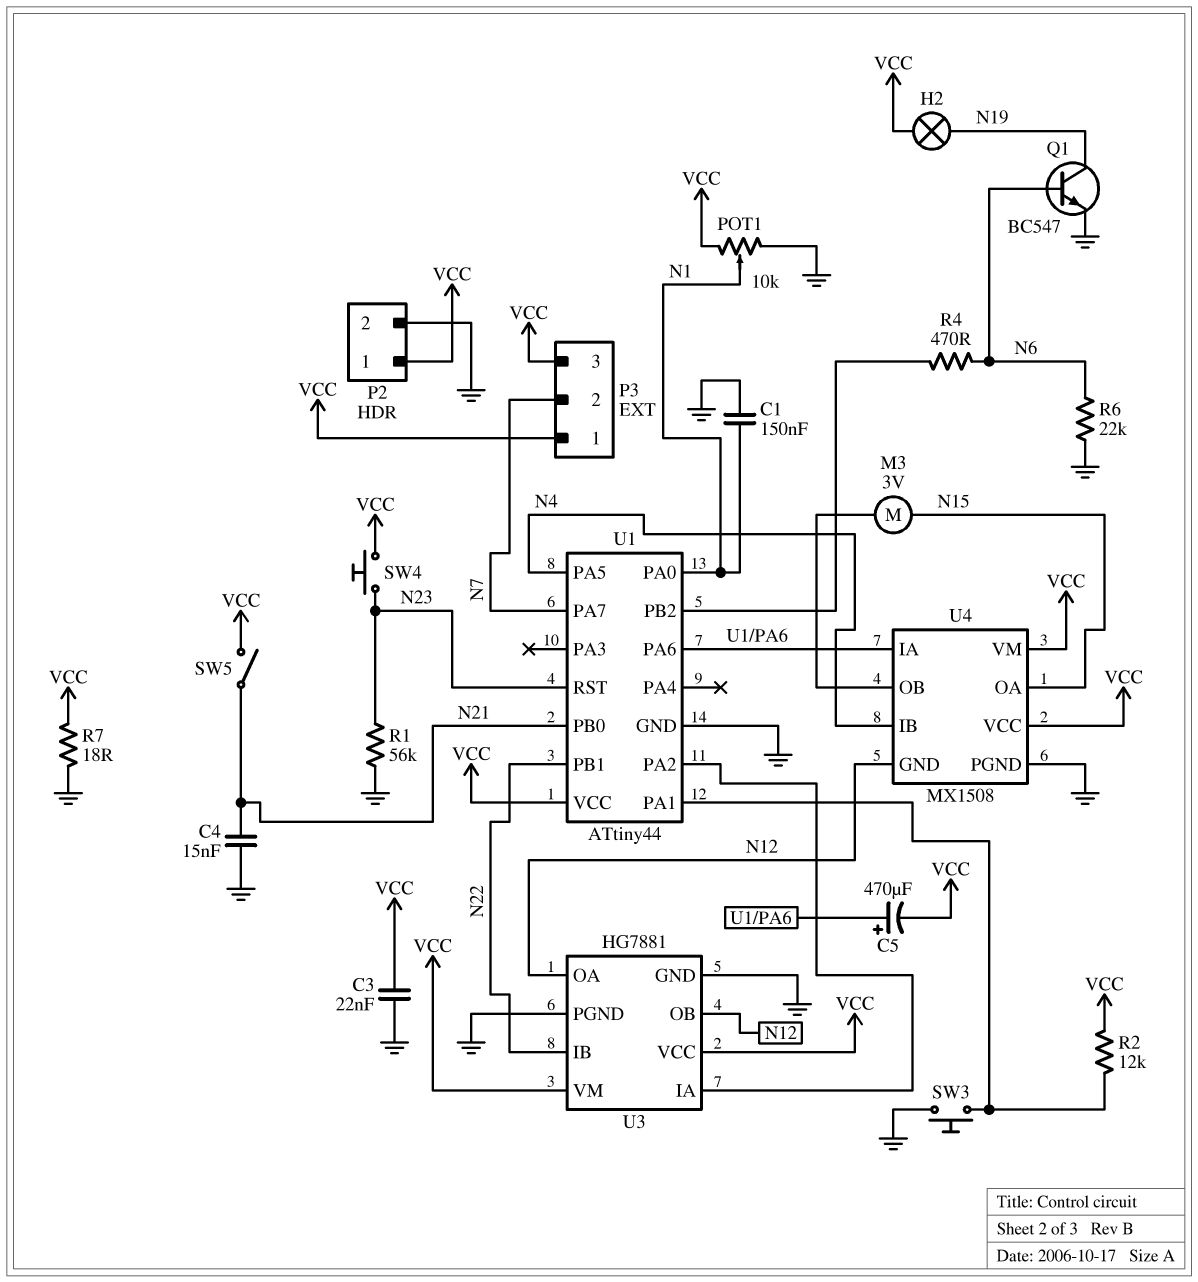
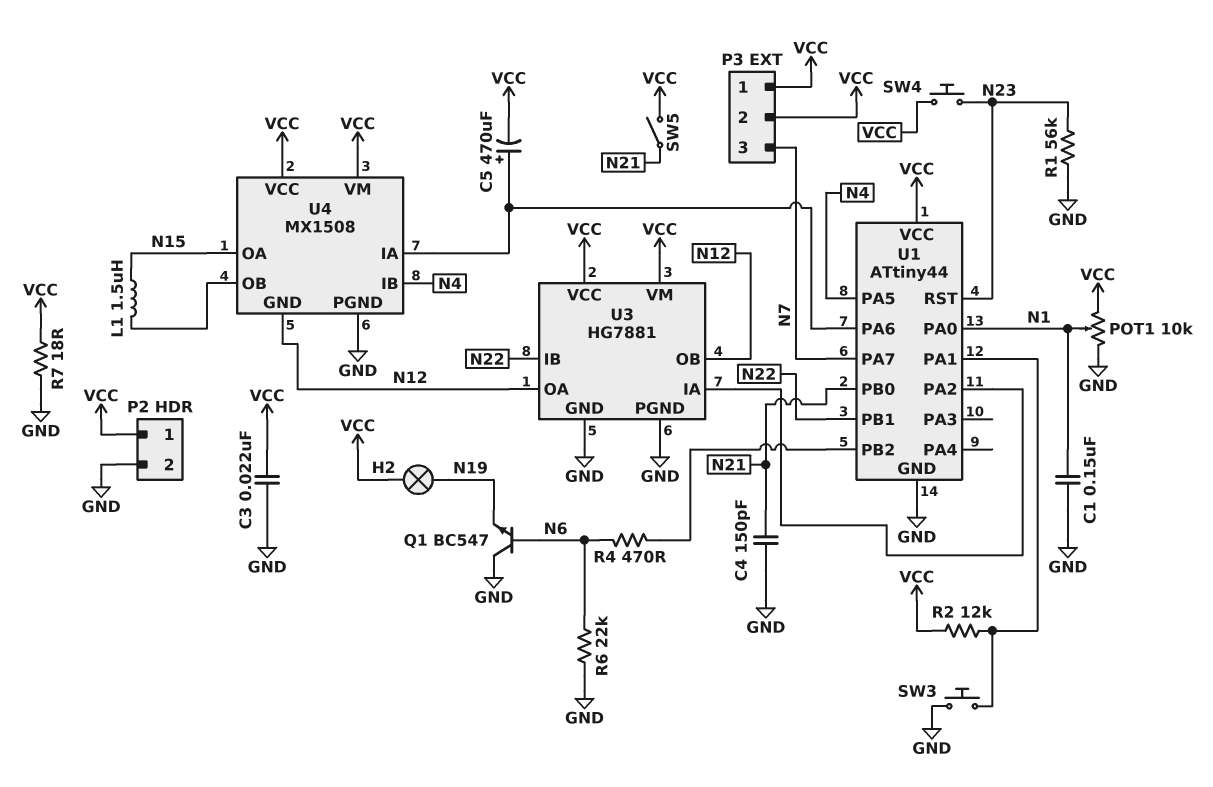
C4: 15nF (GND, N21) -> 150pF (GND, N21)
L1: none -> 1.5uH (N15, U4/OB)
M3: motor 3V (N15, U4/OB) -> none
P3 pin 2: N7 -> VCC
P3 pin 3: VCC -> N7
Q1: NPN BC547 (B N6, C N19, E GND) -> NPN BC547 (B N6, C GND, E N19)

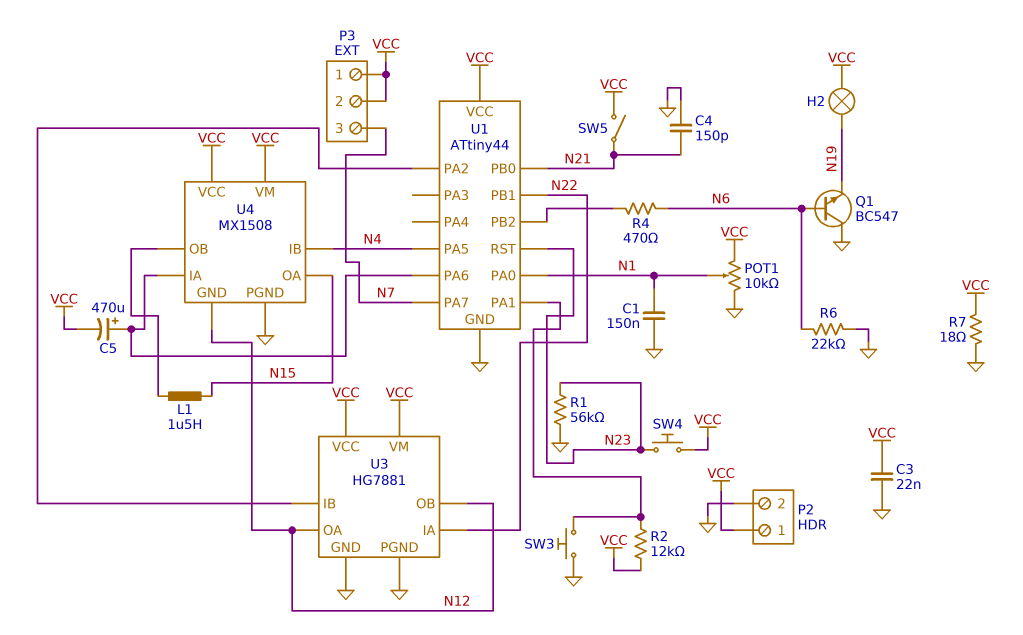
U3 pin IA: U1/PA2 -> N22
U3 pin IB: N22 -> U1/PA2

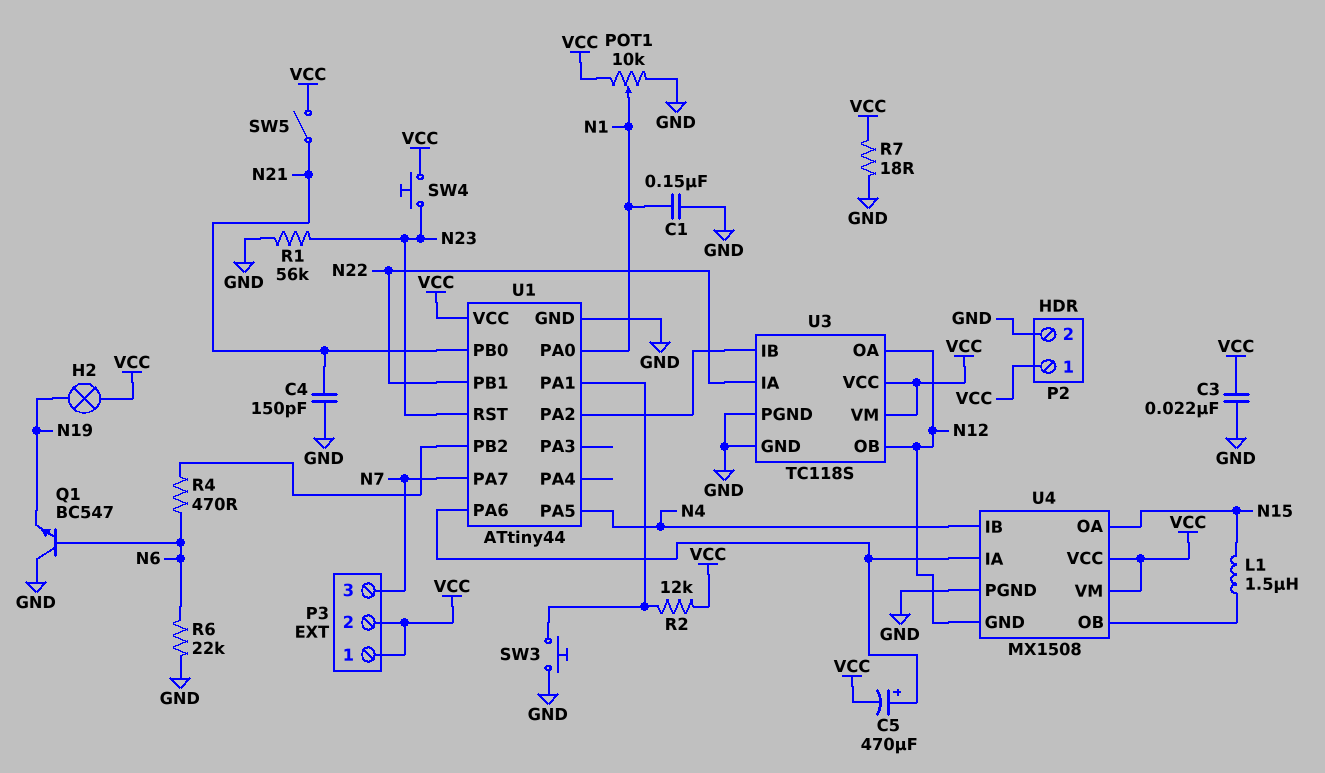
U3: HG7881 -> TC118S

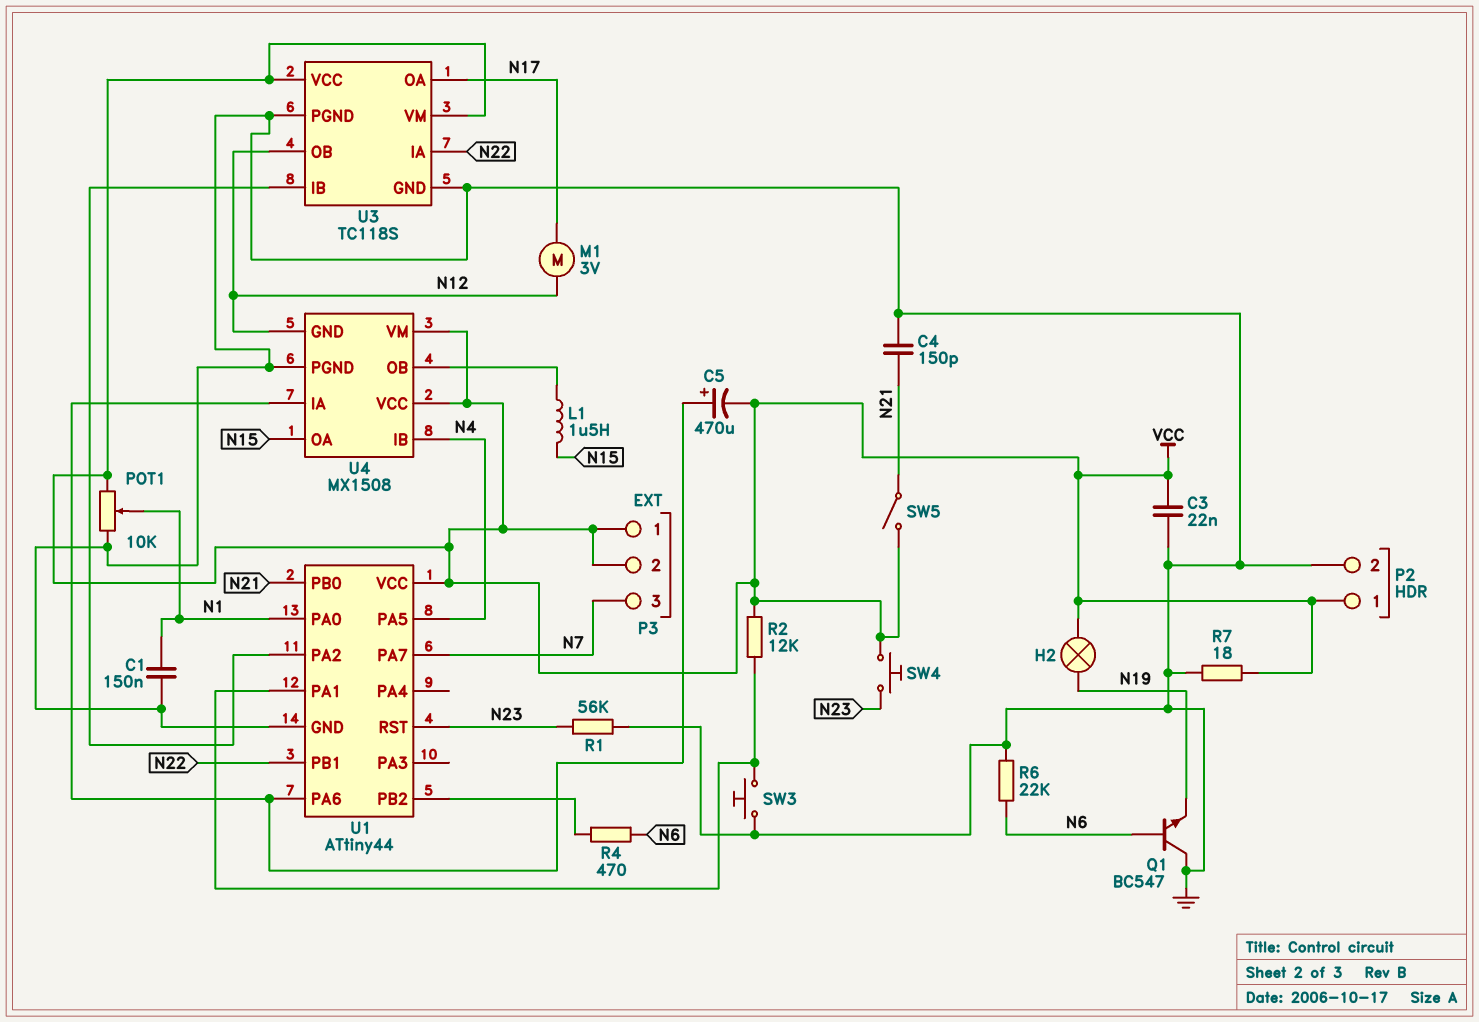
M1: none -> motor 3V (N12, N17)
U3 pin OA: N12 -> N17

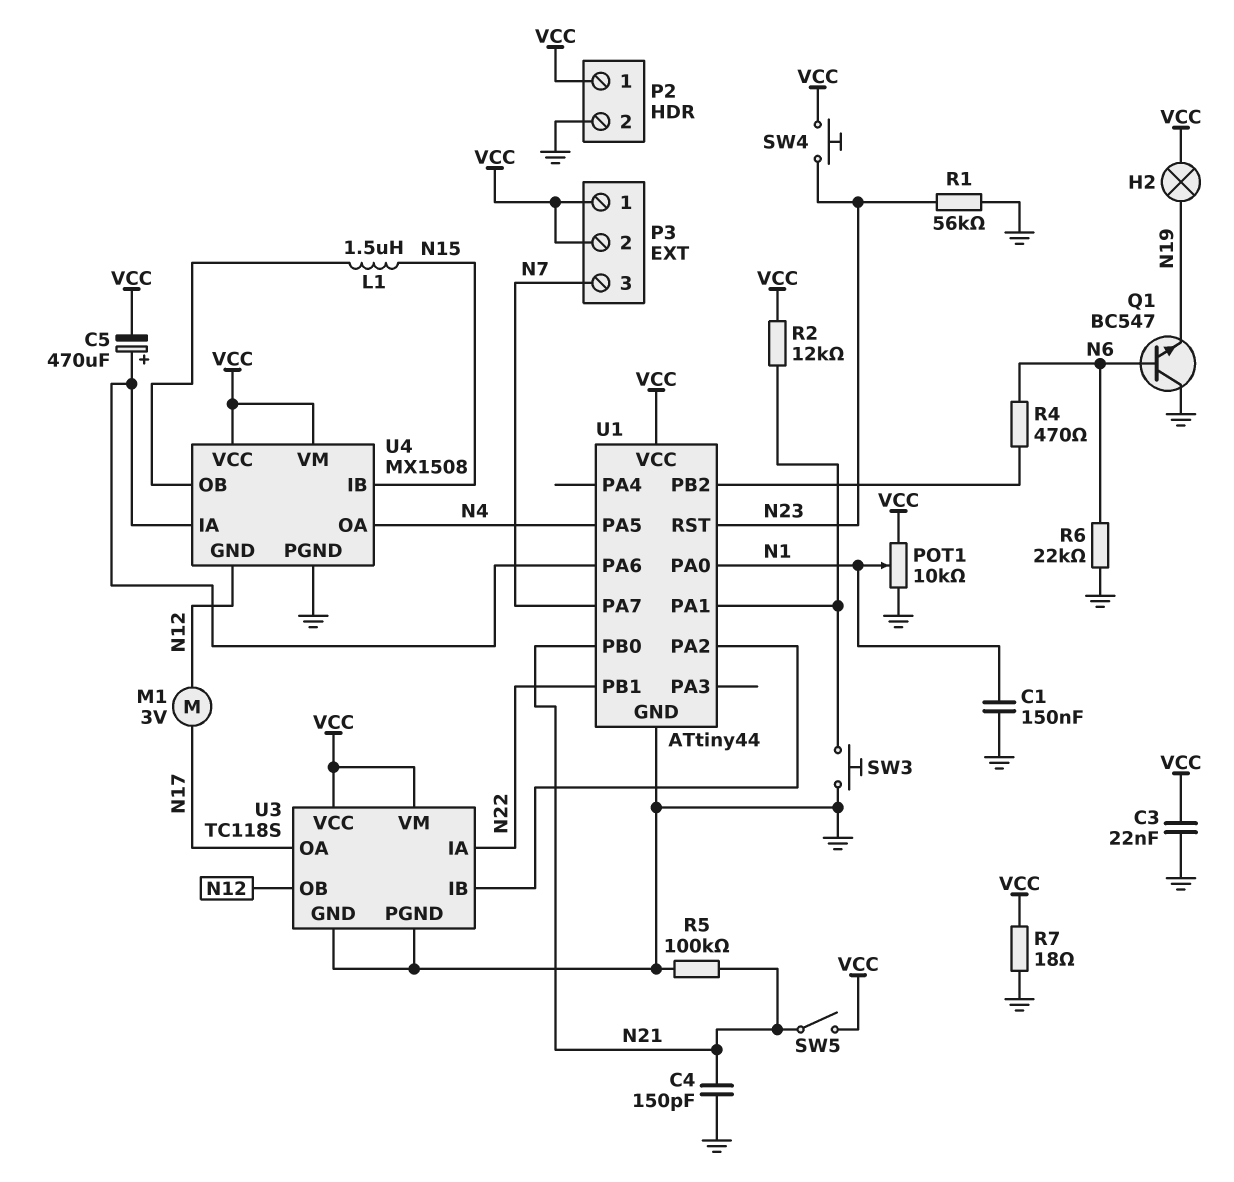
R5: none -> 100k (GND, N21)
U4 pin IB: N4 -> N15
U4 pin OA: N15 -> N4

